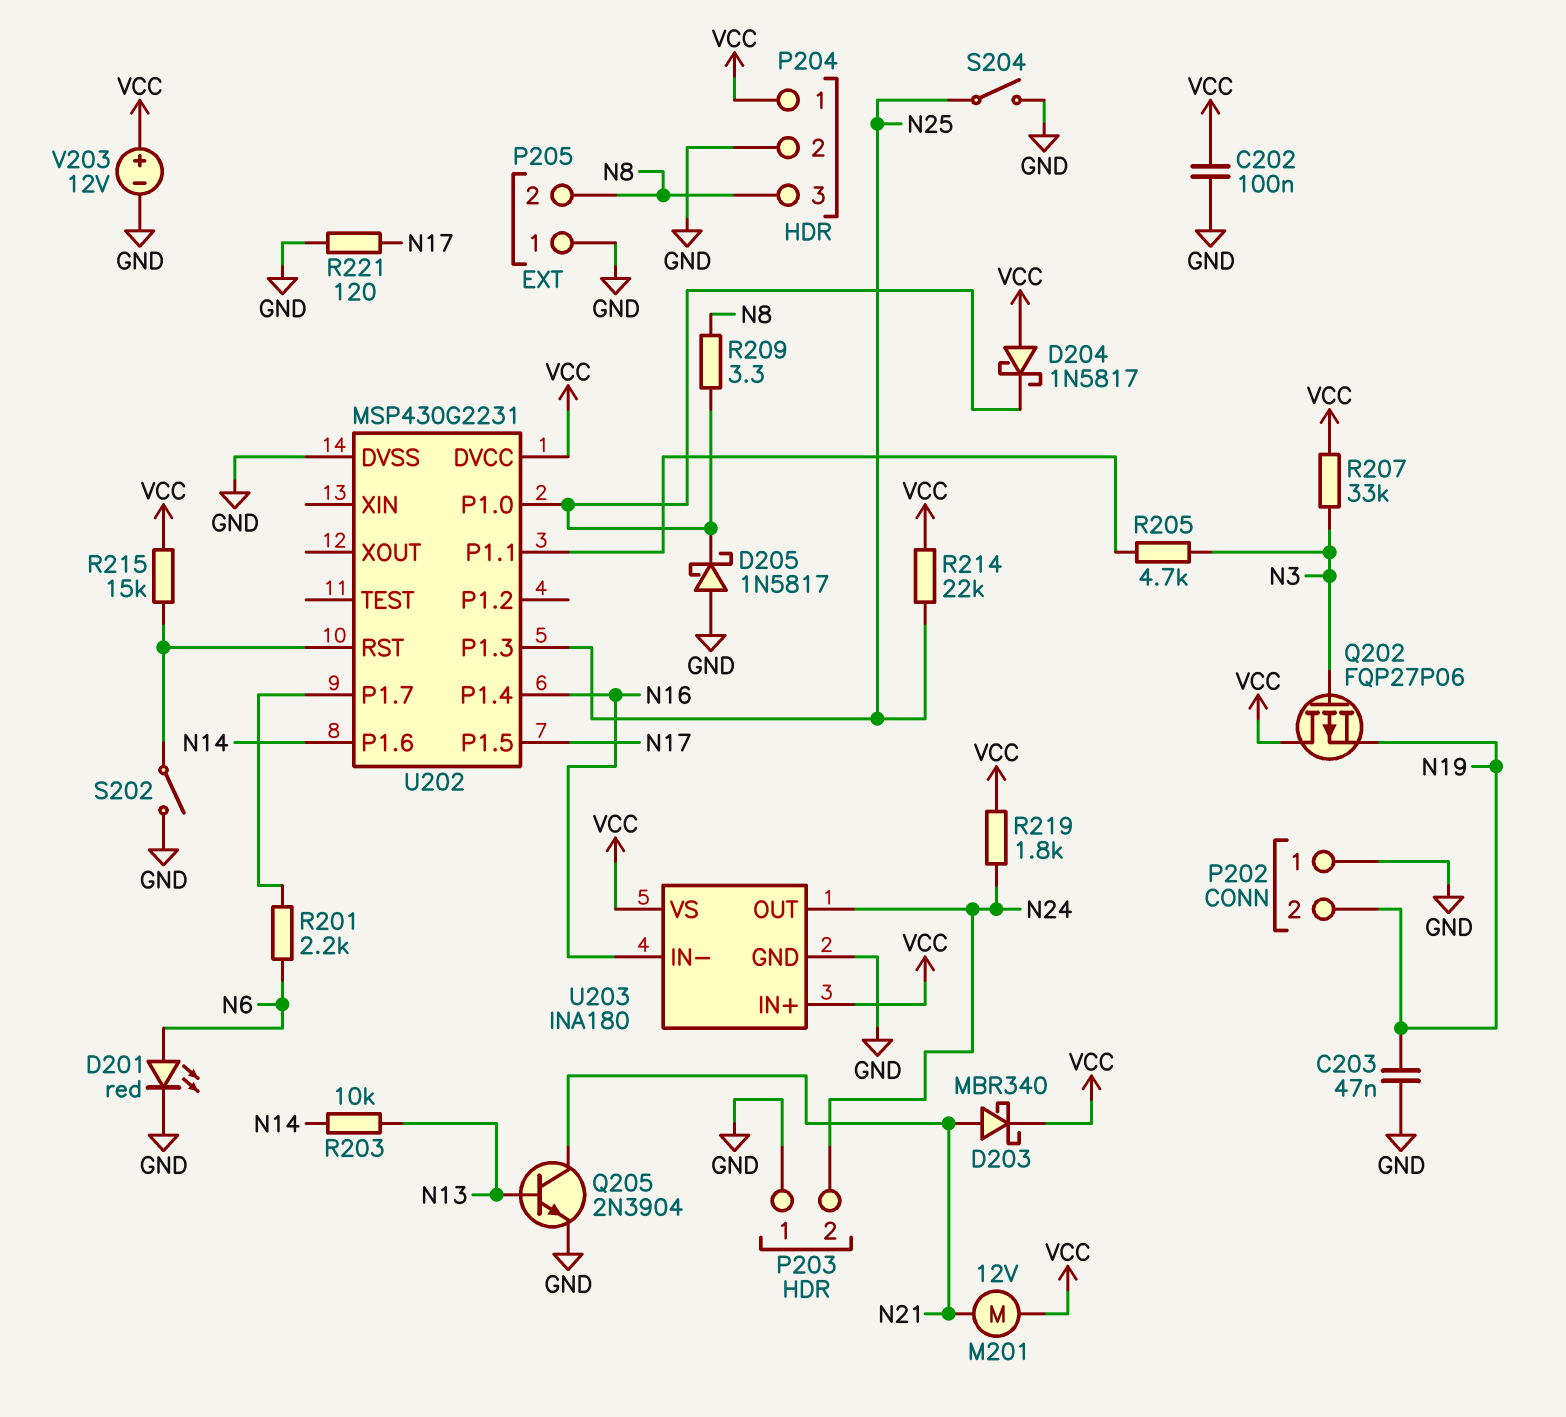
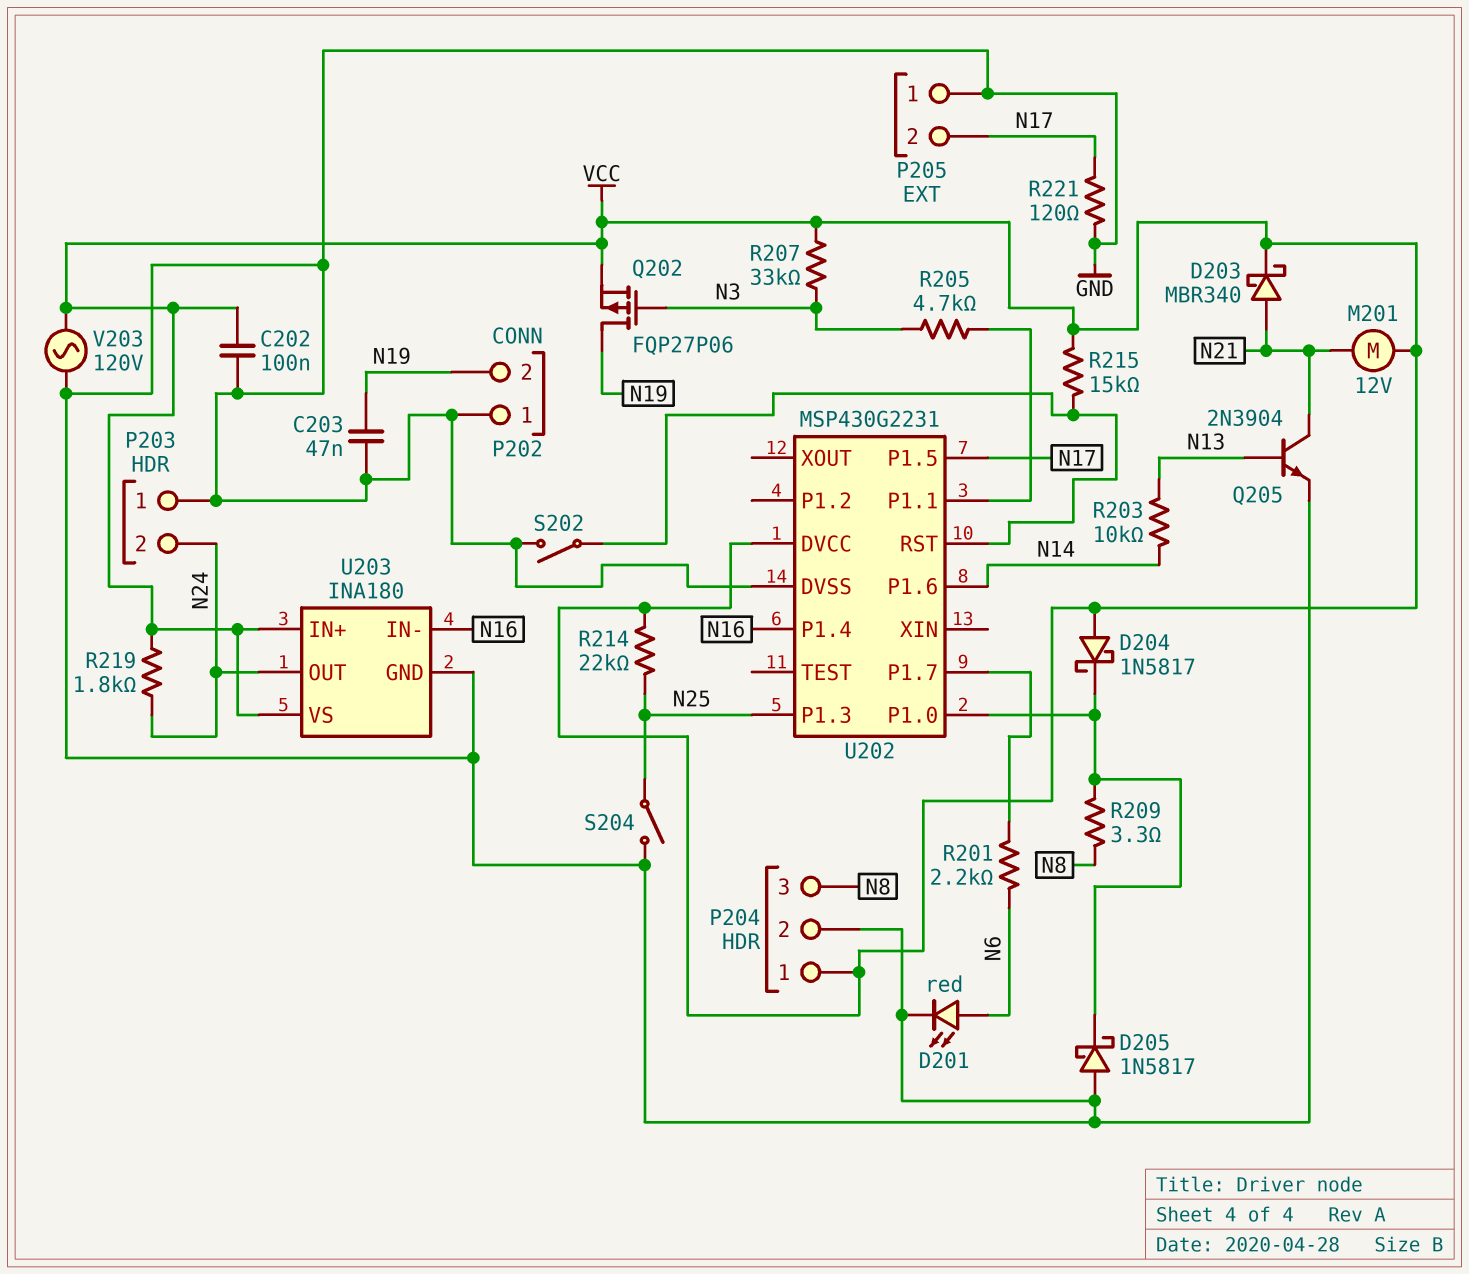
P205 pin 2: N8 -> N17
Q202: PMOS FQP27P06 (G N3, D VCC, S N19) -> PMOS FQP27P06 (G N3, D N19, S VCC)
V203: 12V (plus VCC, minus GND) -> AC 120V (GND, VCC)

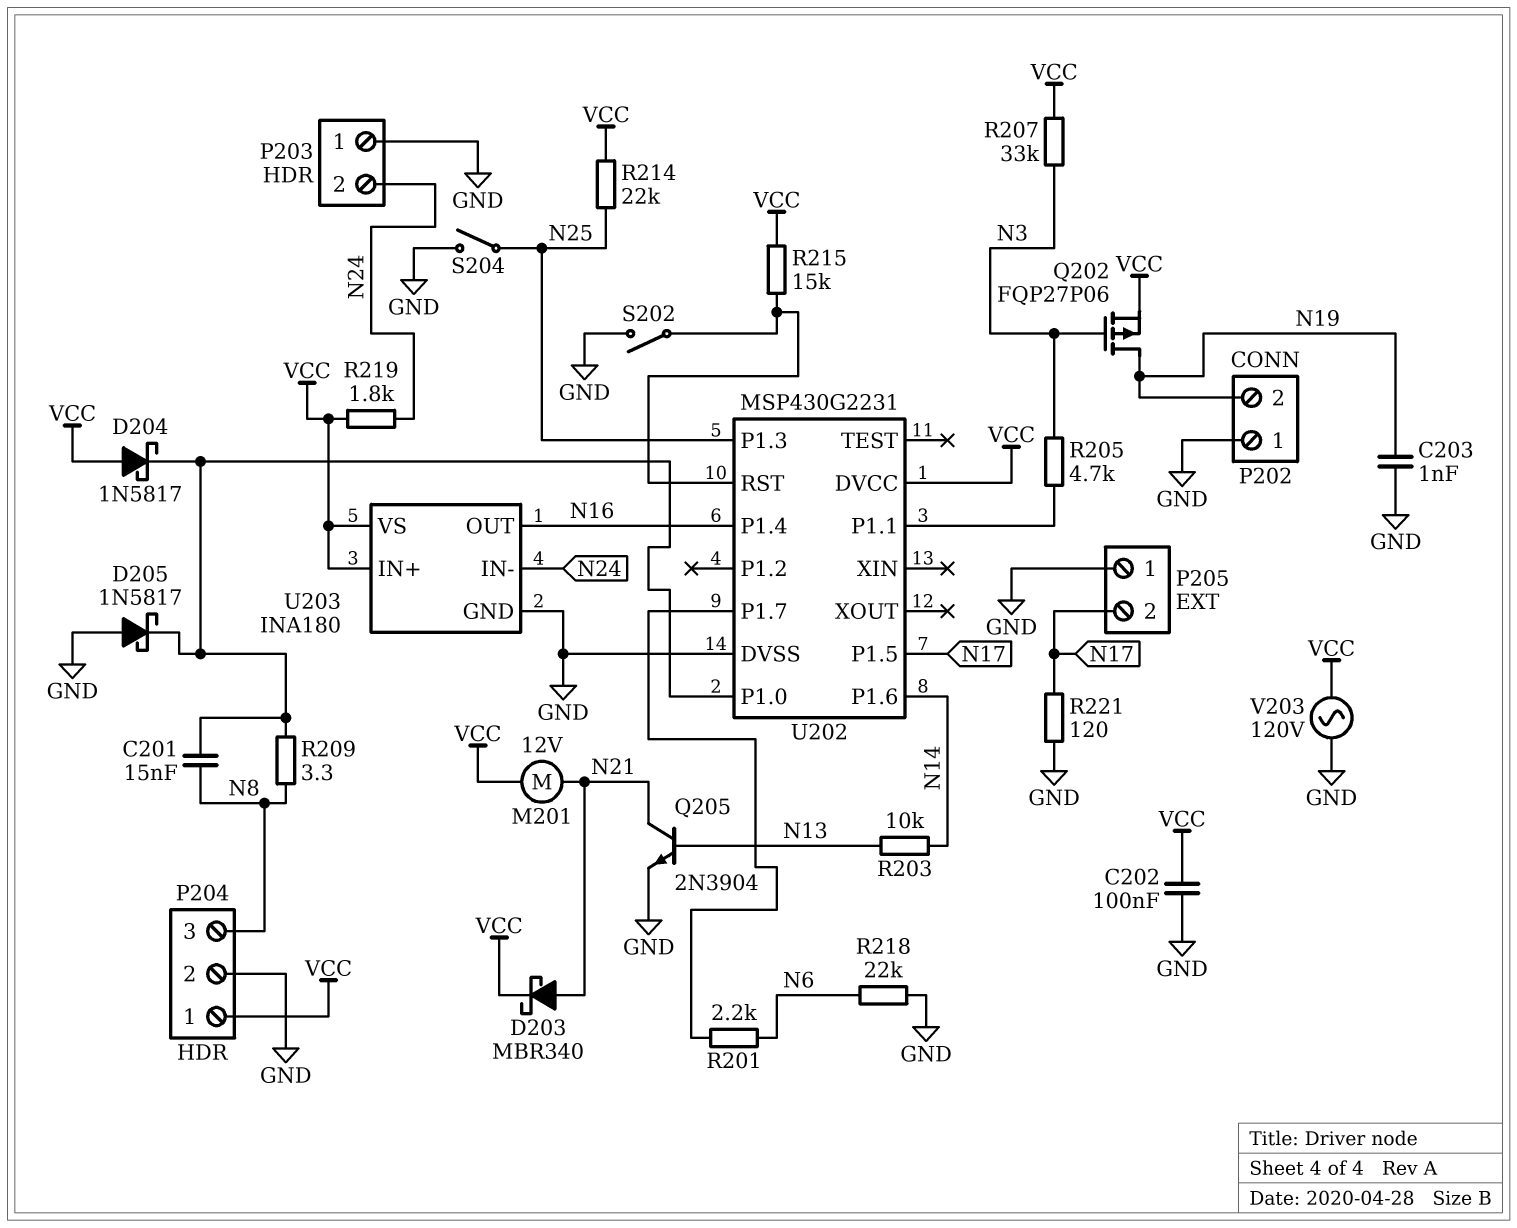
C201: none -> 15nF (N8, U202/P1.0)
C203: 47nF (GND, N19) -> 1nF (GND, N19)
D201: LED red (A N6, K GND) -> none
R218: none -> 22k (GND, N6)
U203 pin IN-: N16 -> N24
U203 pin OUT: N24 -> N16

